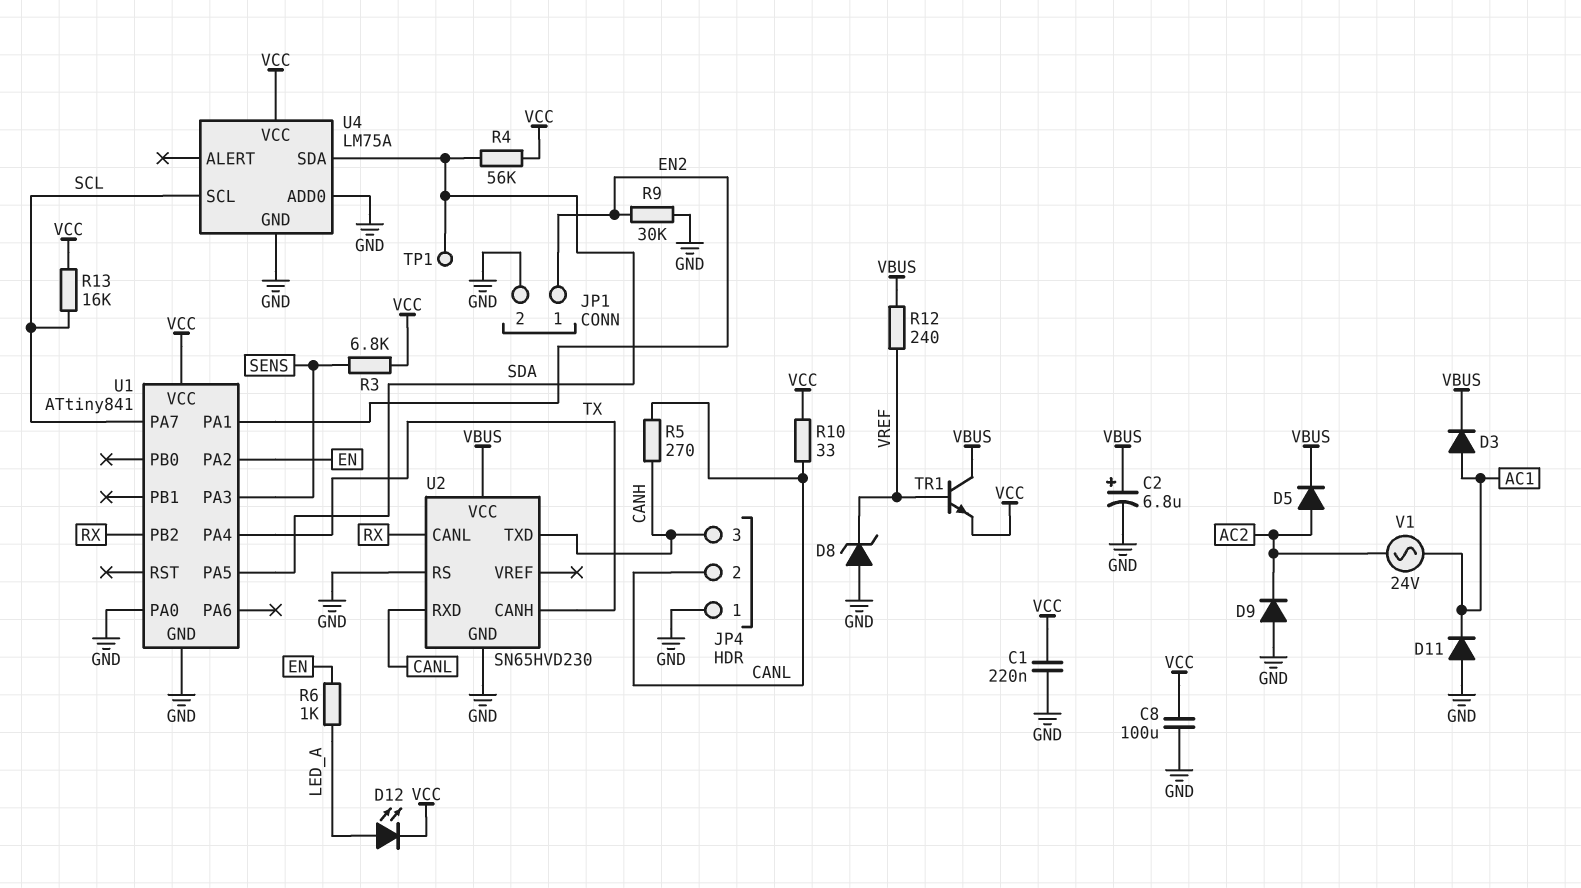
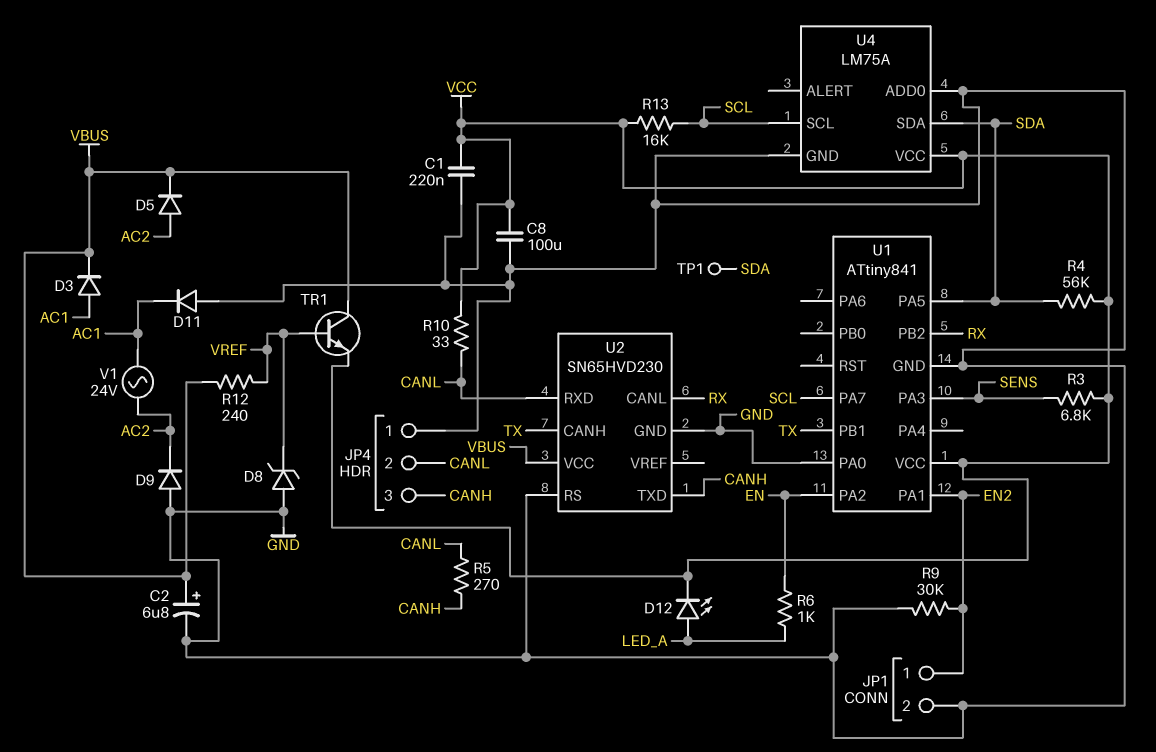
U1 pin PA4: TX -> none
U1 pin PB1: none -> TX

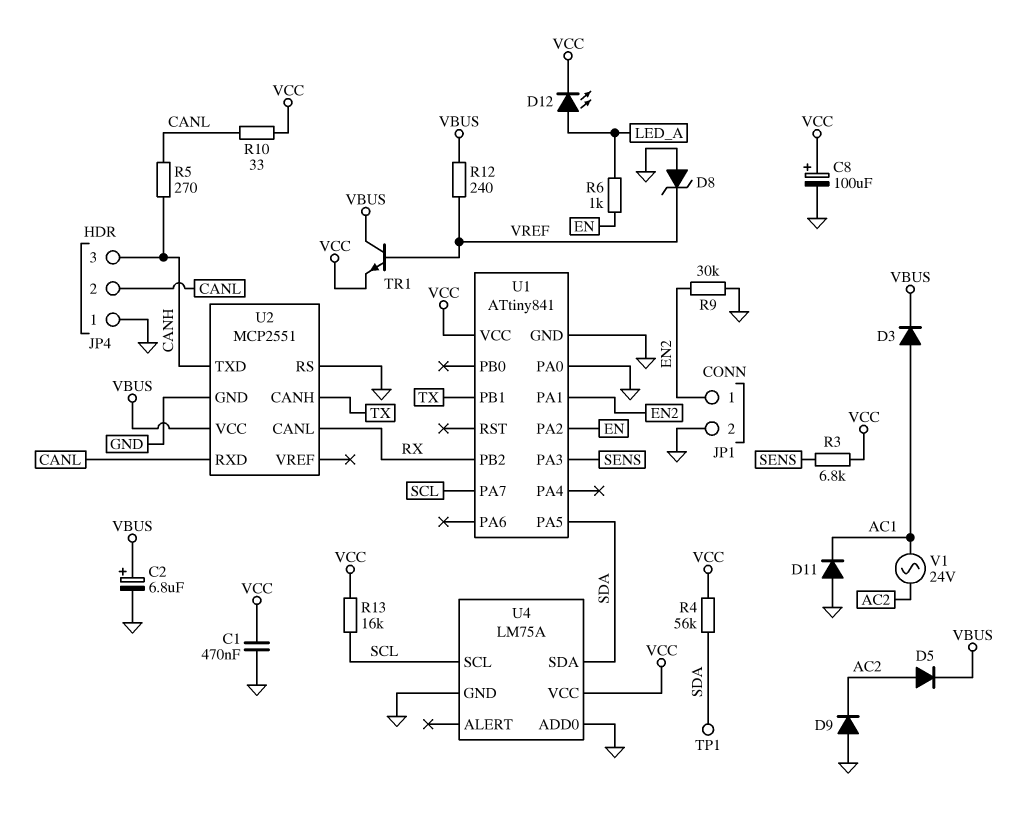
C1: 220nF (GND, VCC) -> 470nF (GND, VCC)
C8: 100uF (GND, VCC) -> 100uF (plus VCC, minus GND)
U2: SN65HVD230 -> MCP2551

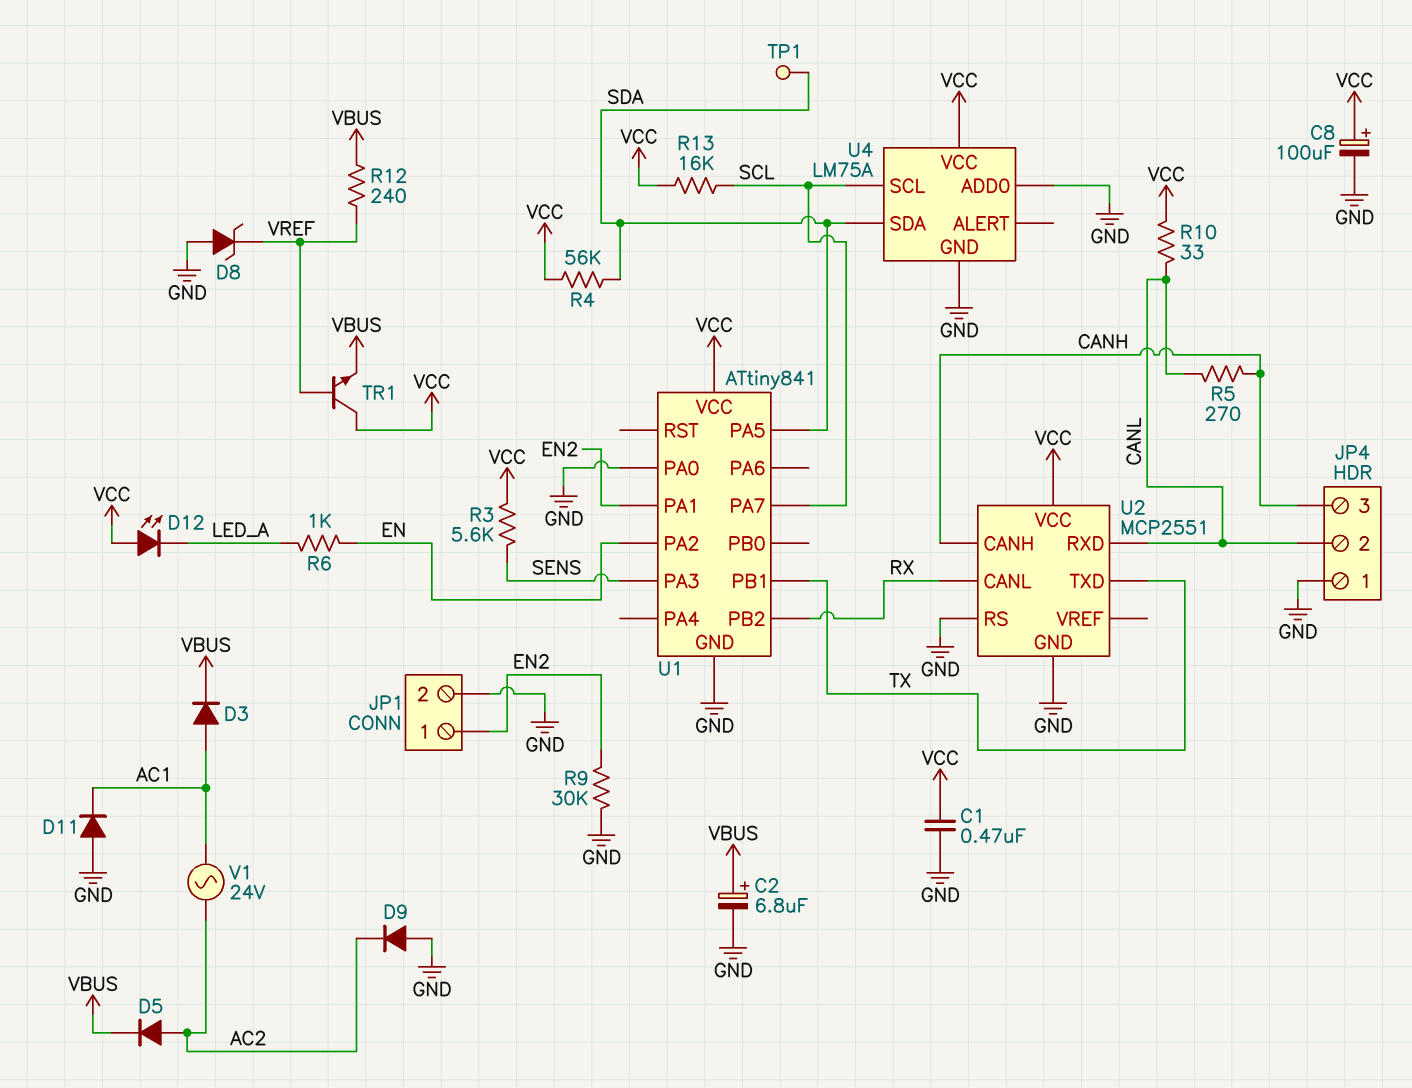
D12: LED (A LED_A, K VCC) -> LED (A VCC, K LED_A)
R3: 6.8k (SENS, VCC) -> 5.6k (SENS, VCC)
TR1: NPN (B VREF, C VBUS, E VCC) -> NPN (B VREF, C VCC, E VBUS)
U2 pin CANH: TX -> CANH
U2 pin TXD: CANH -> TX
U2 pin VCC: VBUS -> VCC

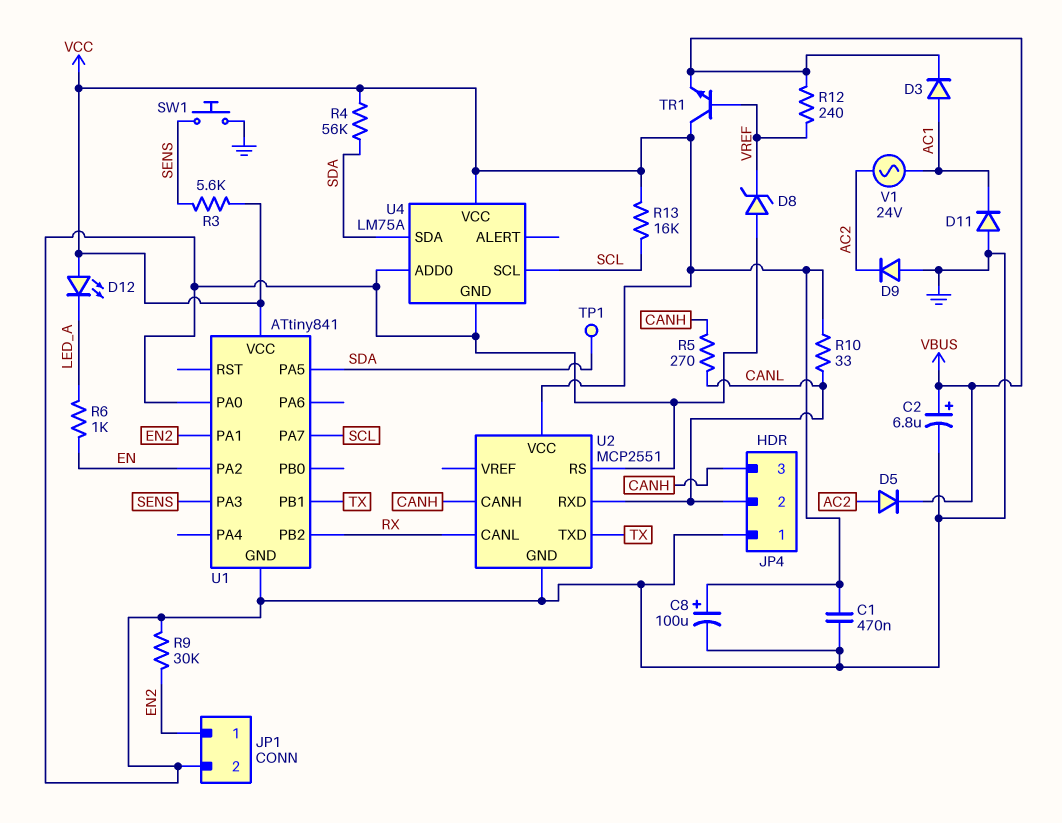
SW1: none -> button (GND, SENS)

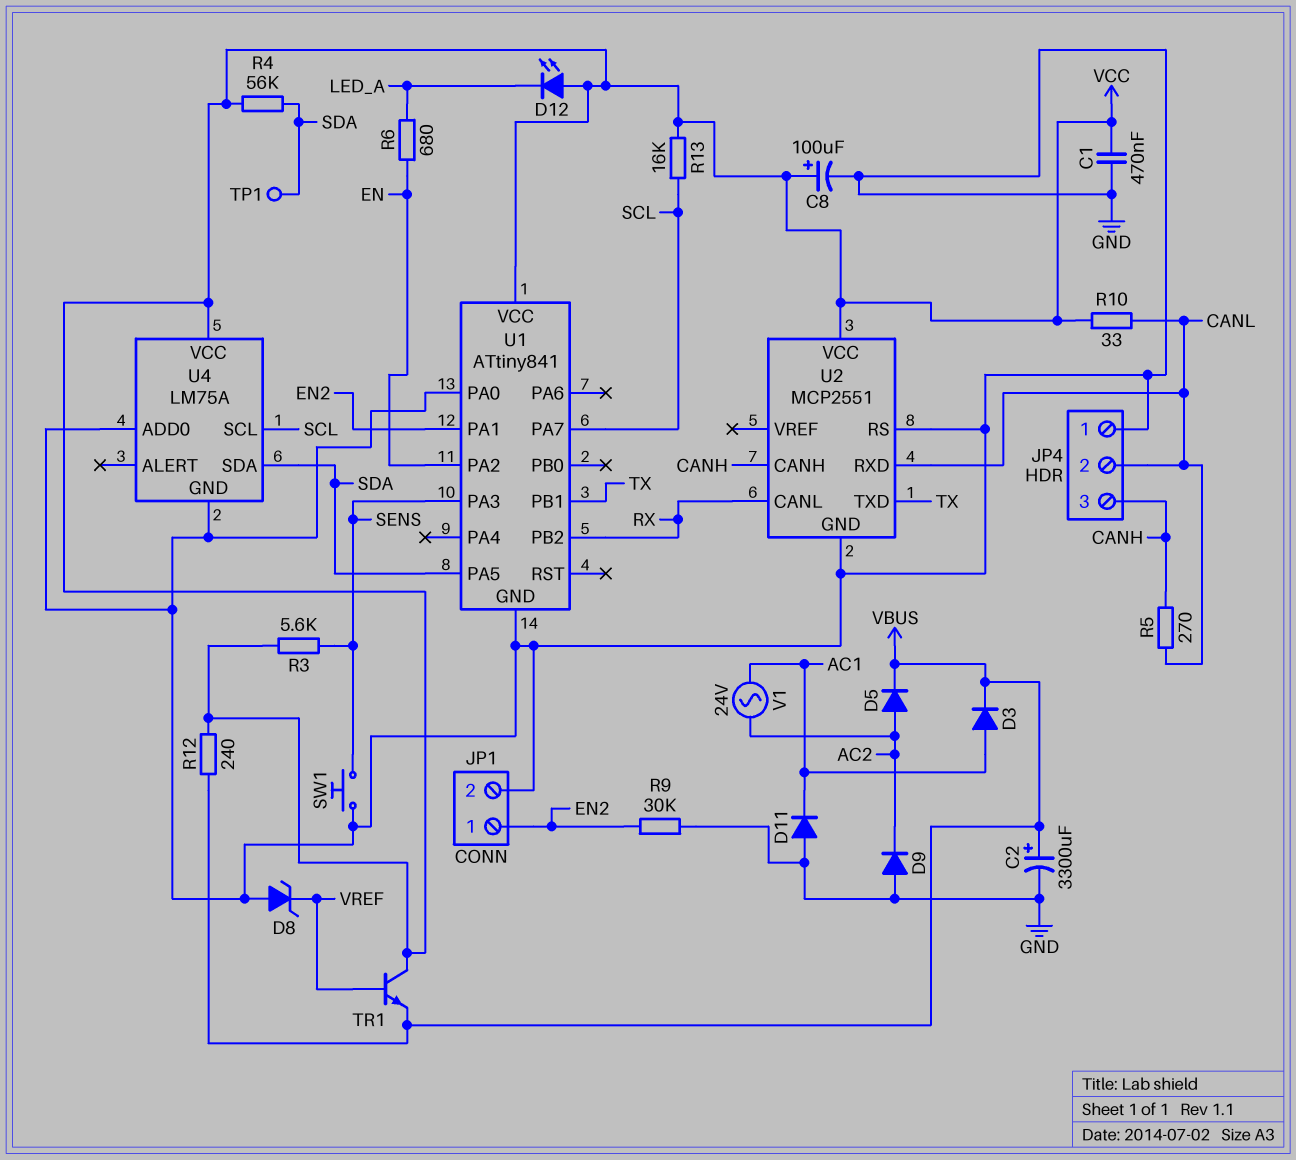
C2: 6.8uF (plus VBUS, minus GND) -> 3300uF (plus VBUS, minus GND)
R6: 1k (EN, LED_A) -> 680 (EN, LED_A)
R12: 240 (VBUS, VREF) -> 240 (VBUS, VCC)

